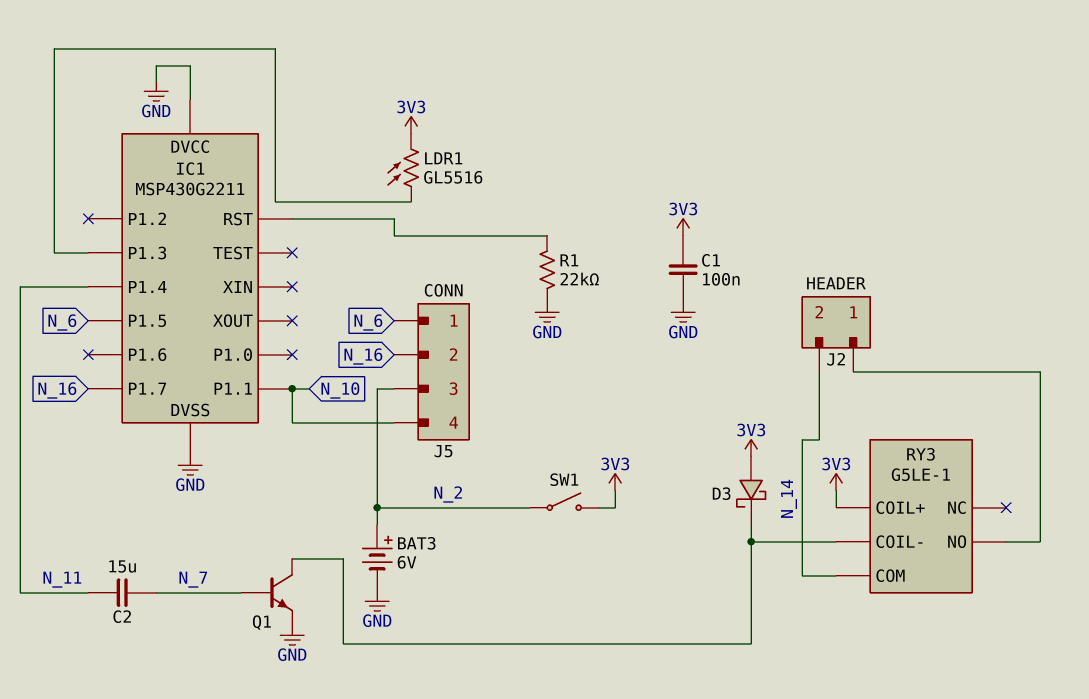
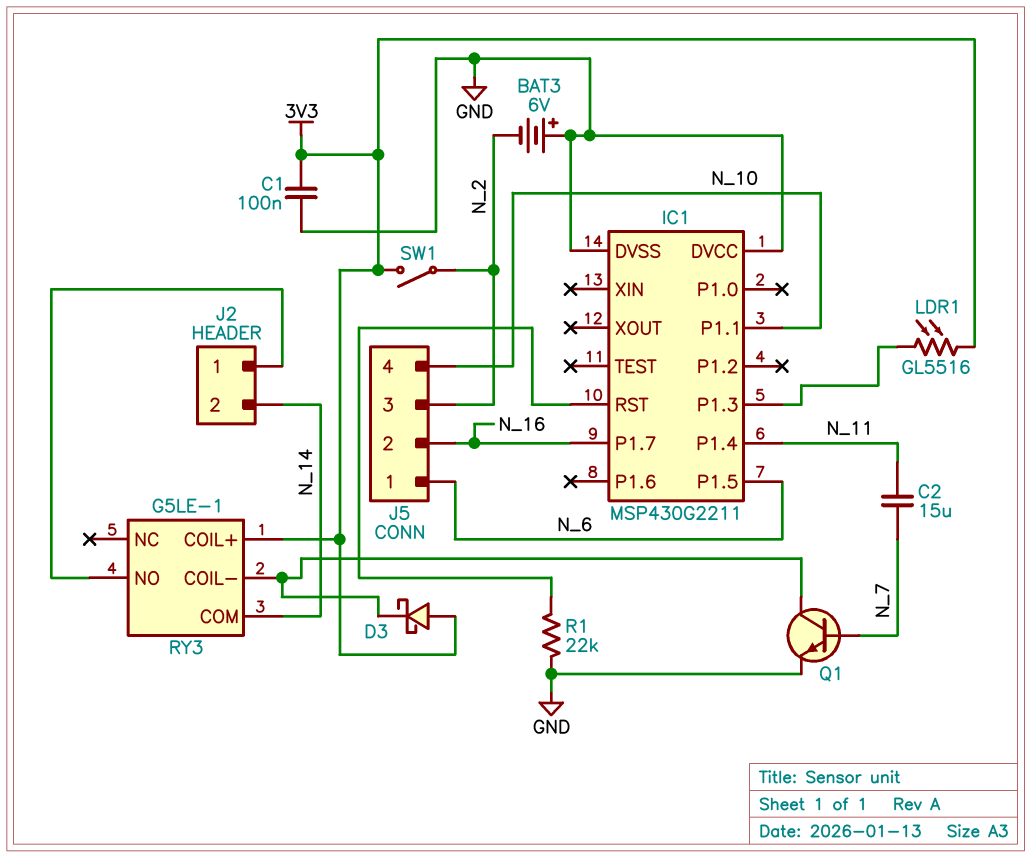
BAT3: 6V (plus N_2, minus GND) -> 6V (plus GND, minus N_2)

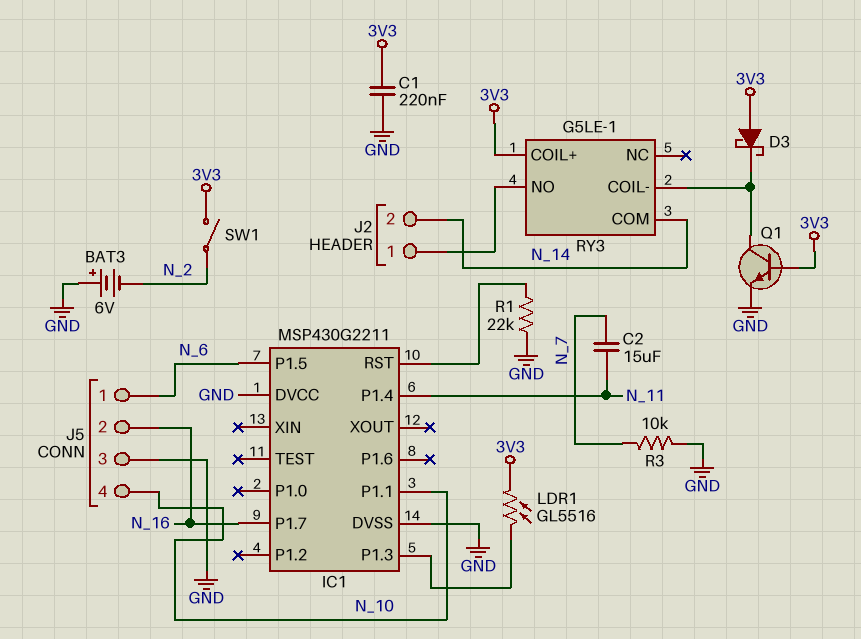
C1: 100nF (3V3, GND) -> 220nF (3V3, GND)
J5 pin 3: N_2 -> GND
Q1: NPN (B N_7, C RY3/COIL-, E GND) -> NPN (B 3V3, C RY3/COIL-, E GND)
R3: none -> 10k (GND, N_7)

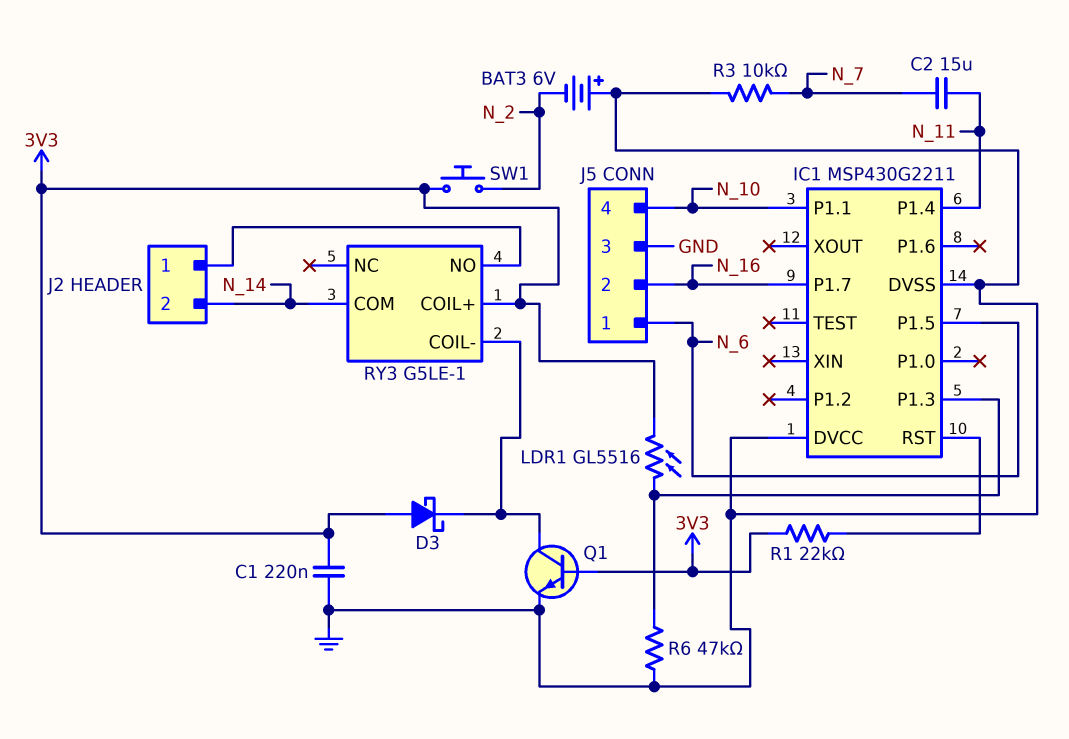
R1: 22k (GND, IC1/RST) -> 22k (3V3, IC1/RST)
R6: none -> 47k (GND, IC1/P1.3)
SW1: switch (3V3, N_2) -> button (3V3, N_2)

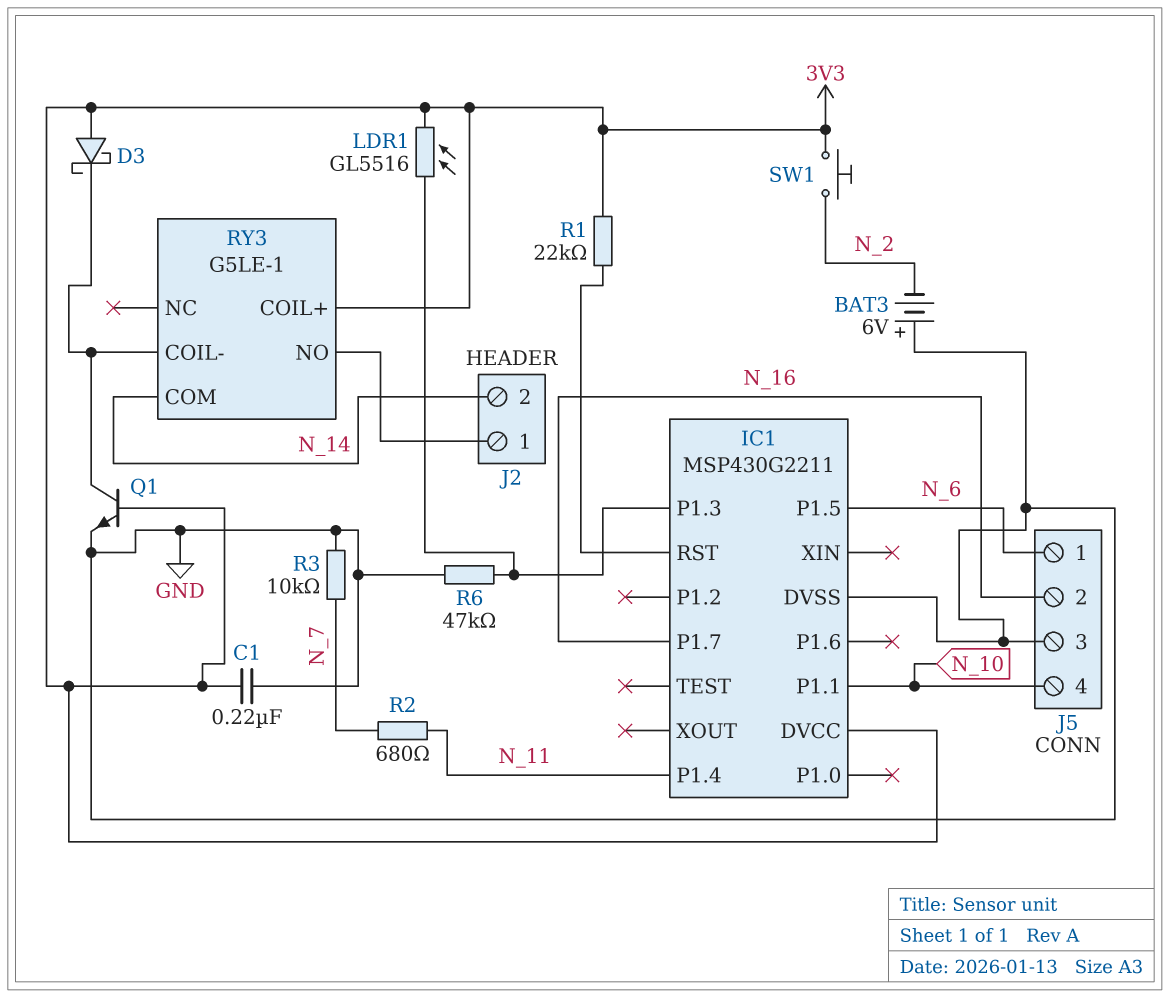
C2: 15uF (N_7, N_11) -> none
IC1 pin DVCC: GND -> 3V3
R2: none -> 680 (N_7, N_11)

